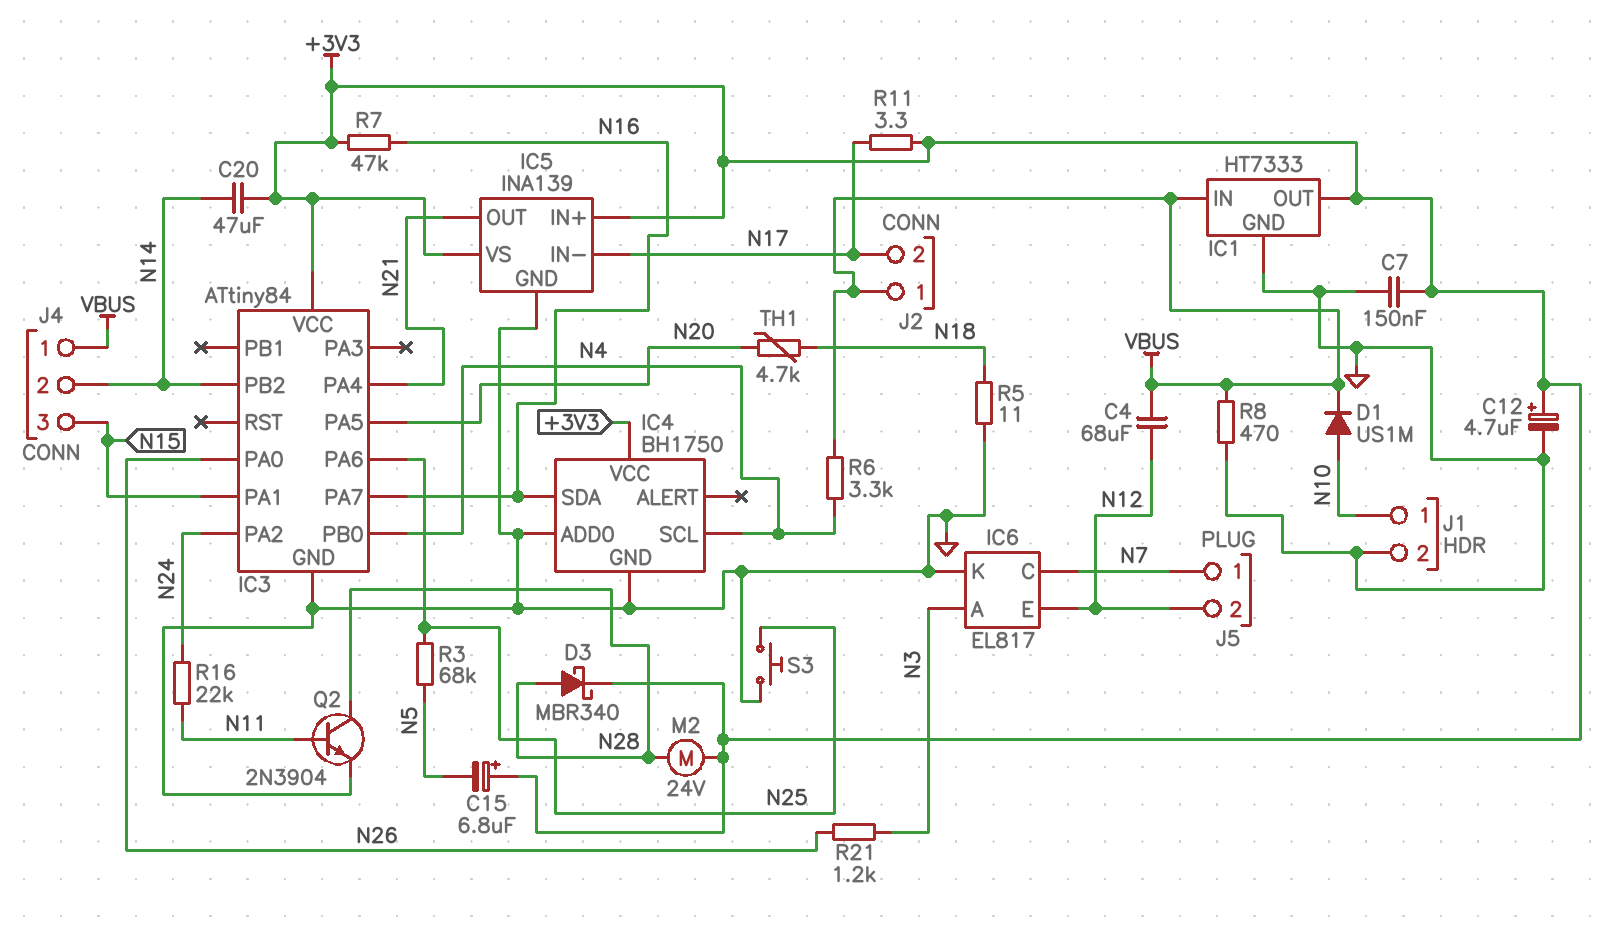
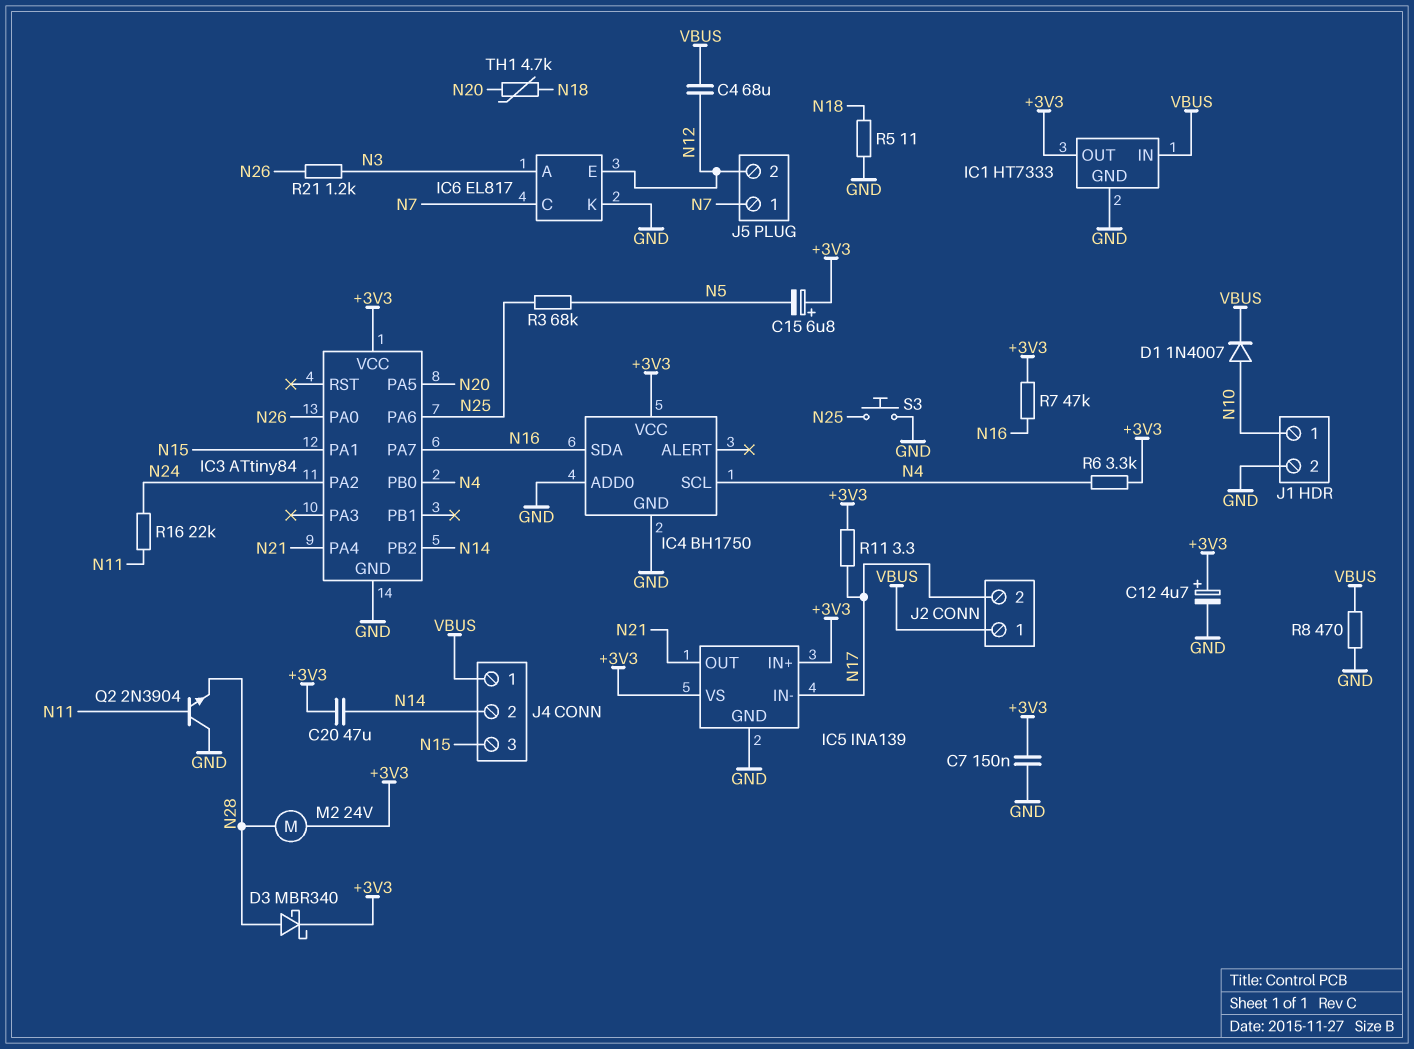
D1: diode US1M (A N10, K VBUS) -> diode 1N4007 (A N10, K VBUS)
Q2: NPN 2N3904 (B N11, C N28, E GND) -> NPN 2N3904 (B N11, C GND, E N28)
R6: 3.3k (N4, VBUS) -> 3.3k (+3V3, N4)

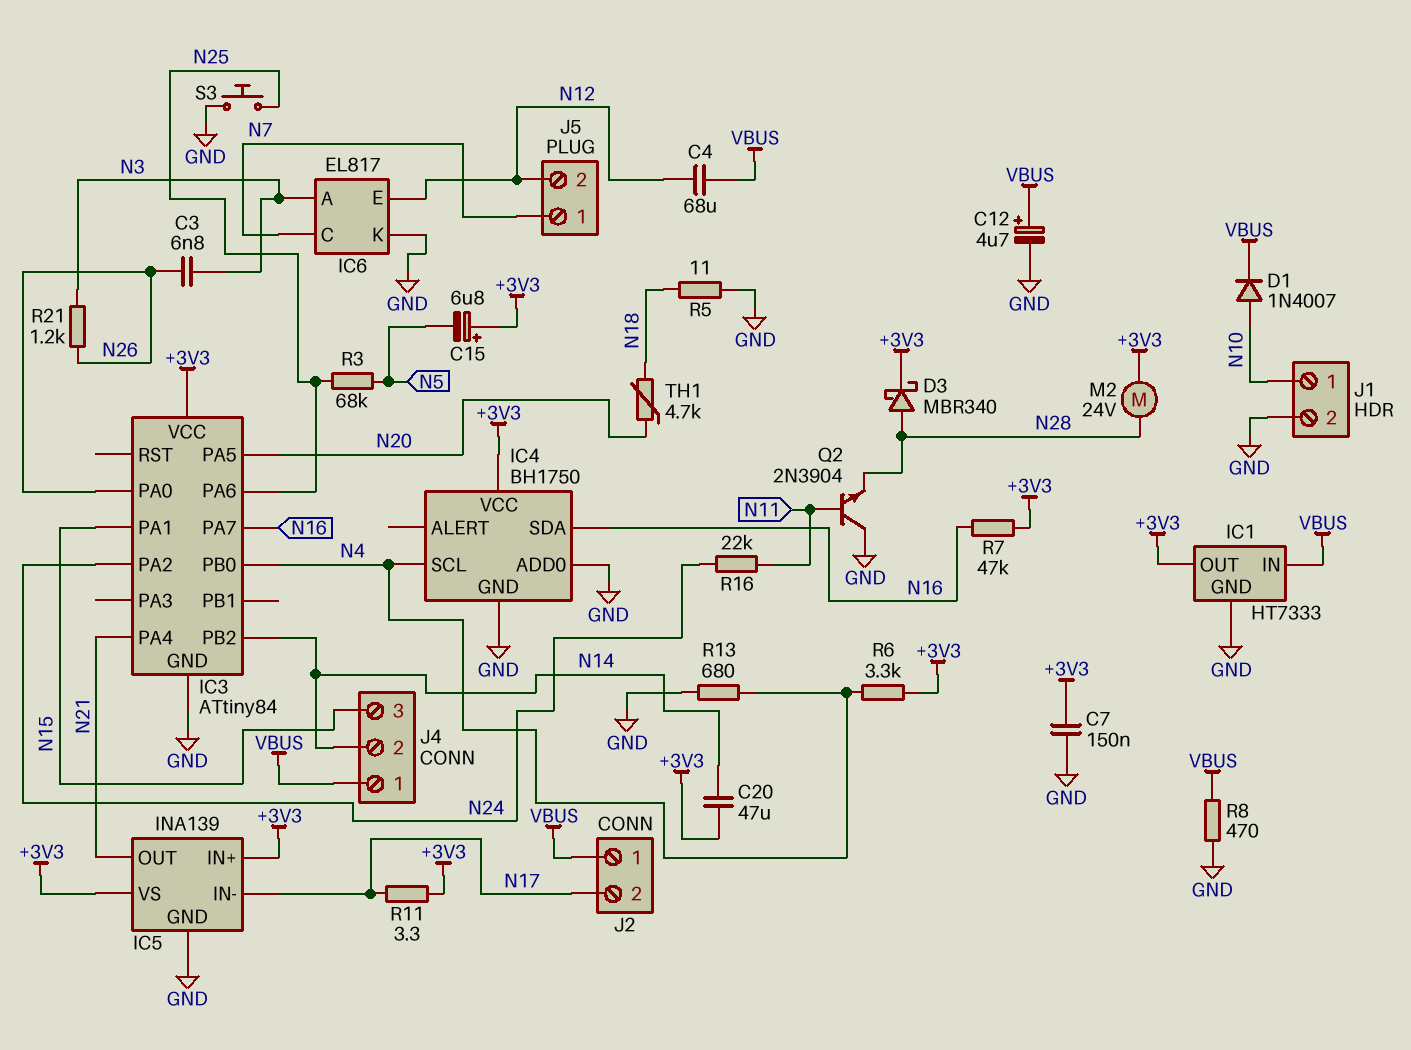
C3: none -> 6.8nF (N3, N26)
C12: 4.7uF (plus +3V3, minus GND) -> 4.7uF (plus VBUS, minus GND)
R13: none -> 680 (GND, N4)

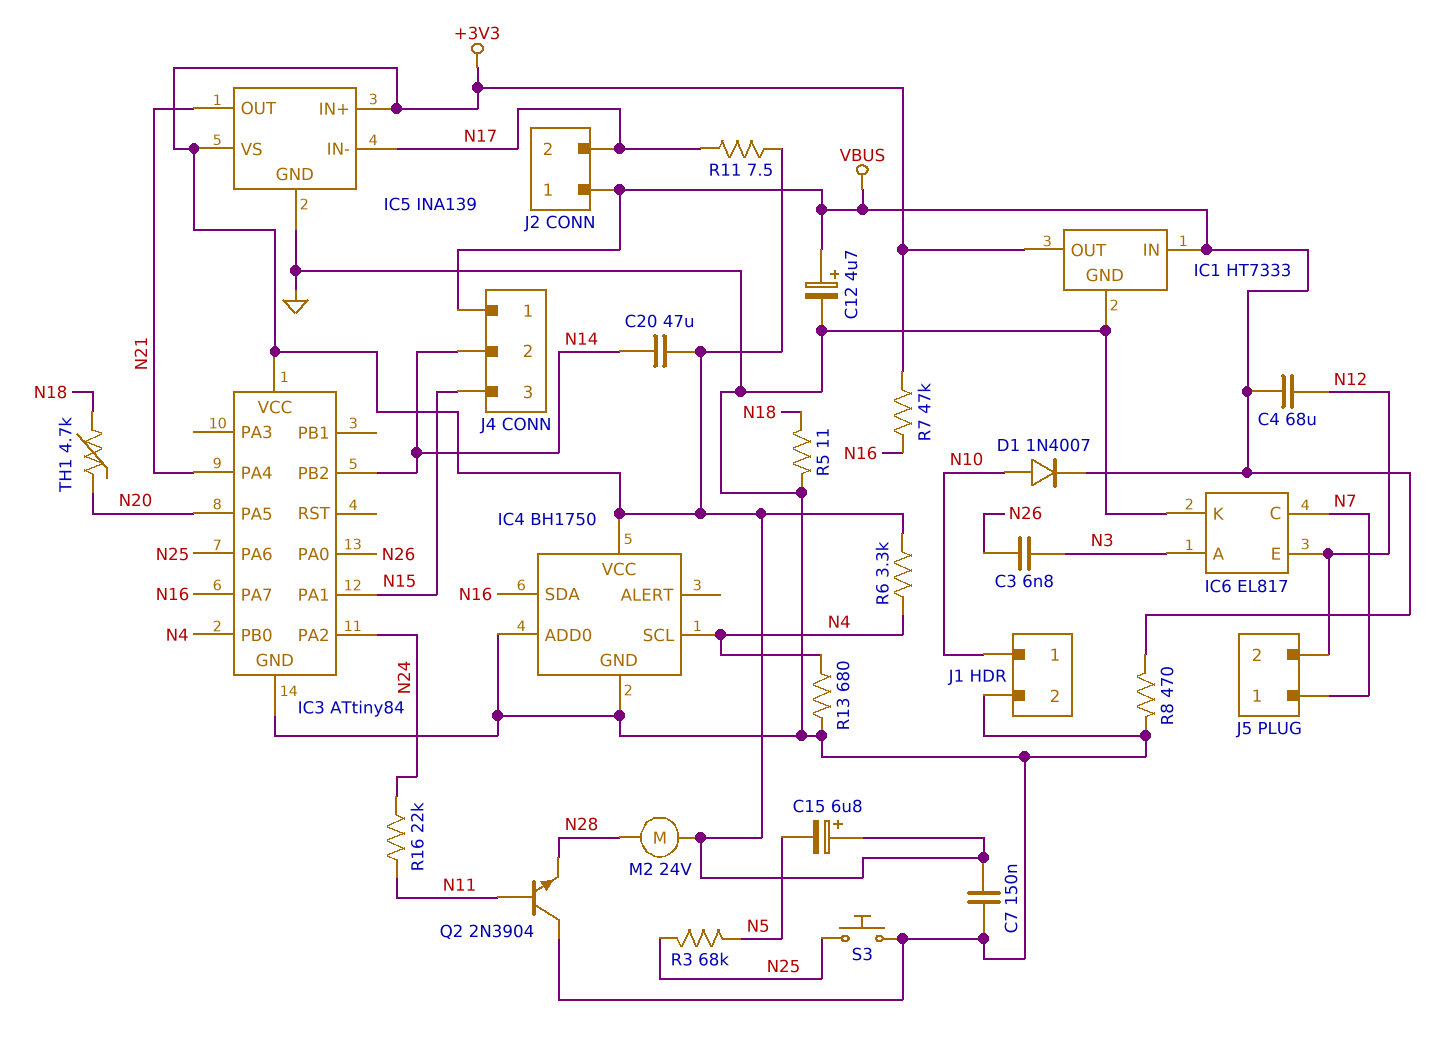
D3: schottky MBR340 (A N28, K +3V3) -> none
R11: 3.3 (+3V3, N17) -> 7.5 (+3V3, N17)
R21: 1.2k (N3, N26) -> none

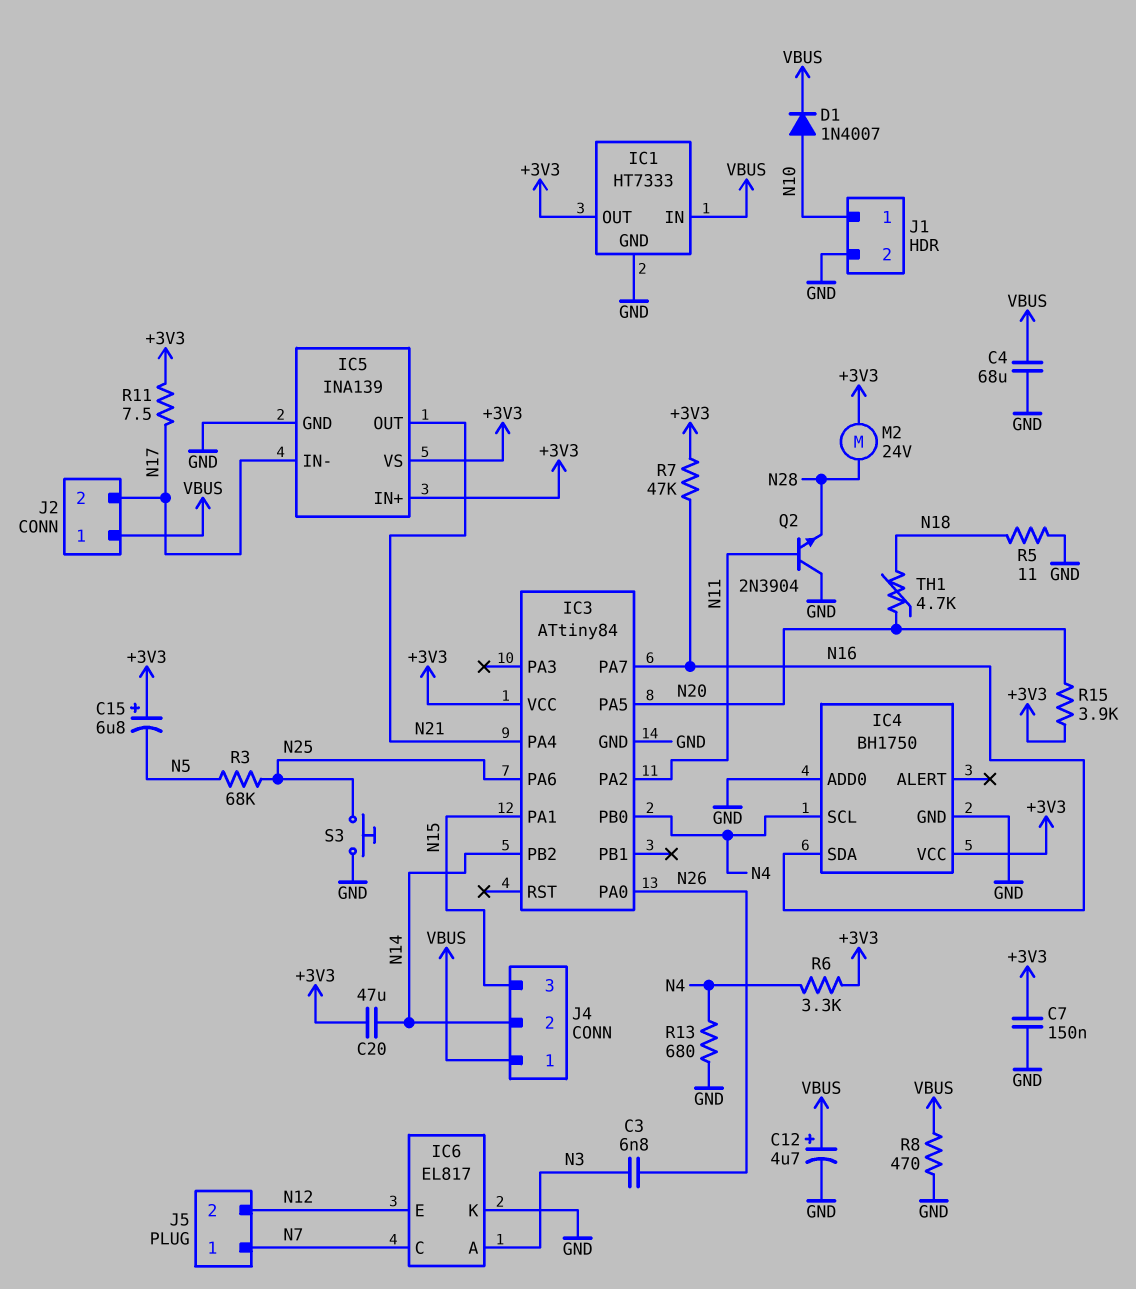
C4: 68uF (N12, VBUS) -> 68uF (GND, VBUS)
IC3 pin PA2: N24 -> N11
R15: none -> 3.9k (+3V3, N20)
R16: 22k (N11, N24) -> none

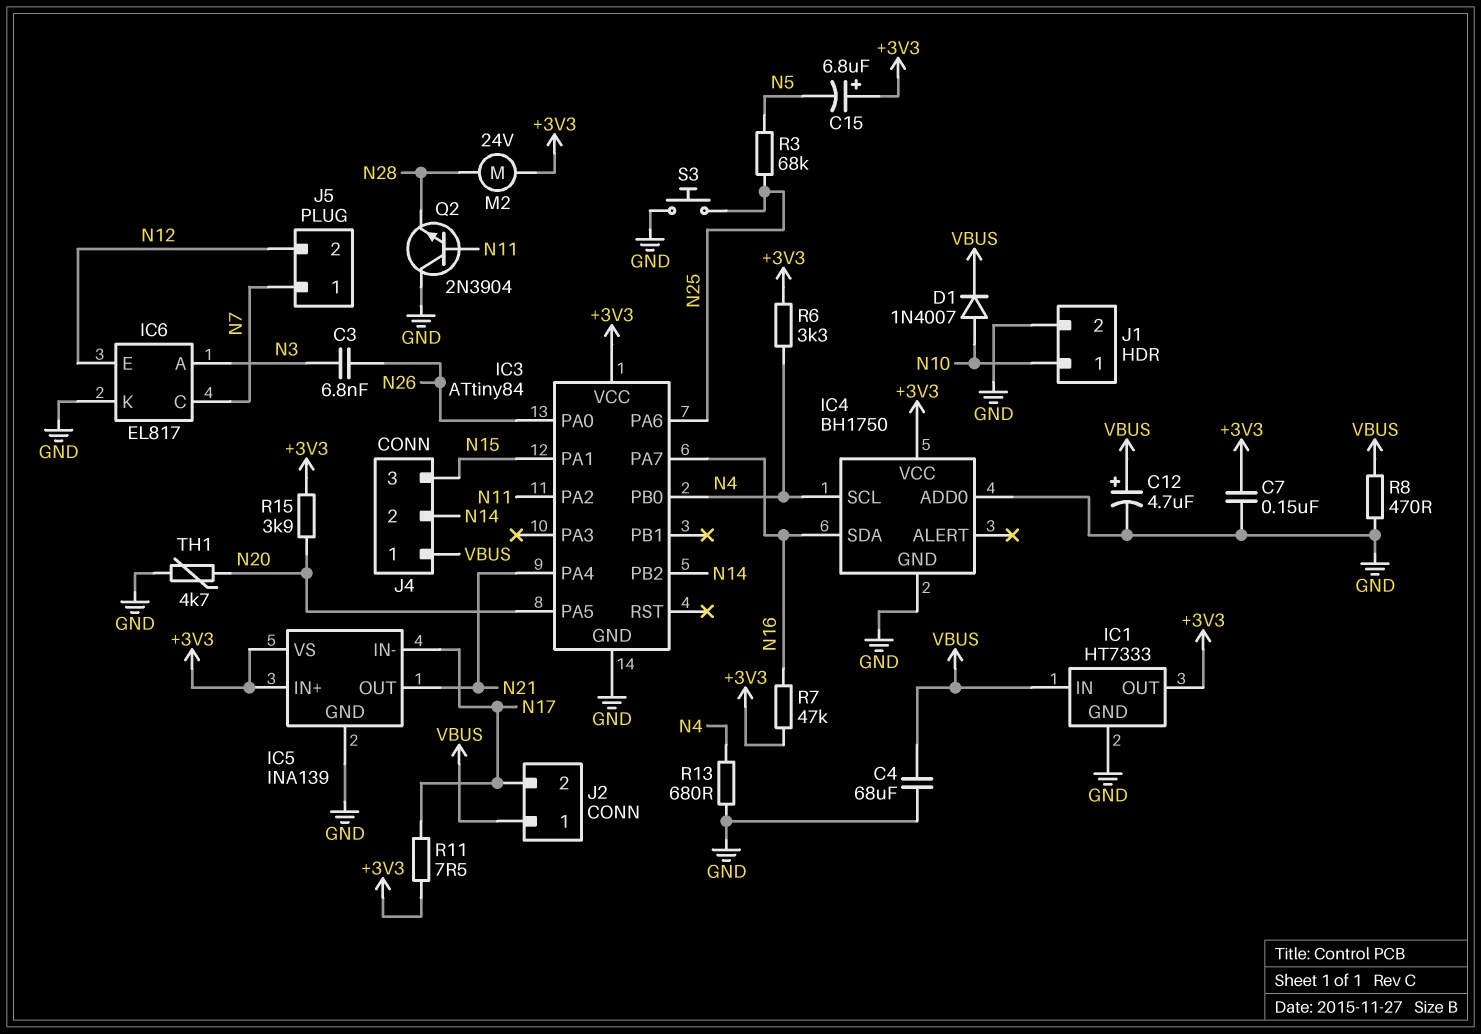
C20: 47uF (+3V3, N14) -> none
R5: 11 (GND, N18) -> none
TH1: 4.7k (N18, N20) -> 4.7k (GND, N20)

